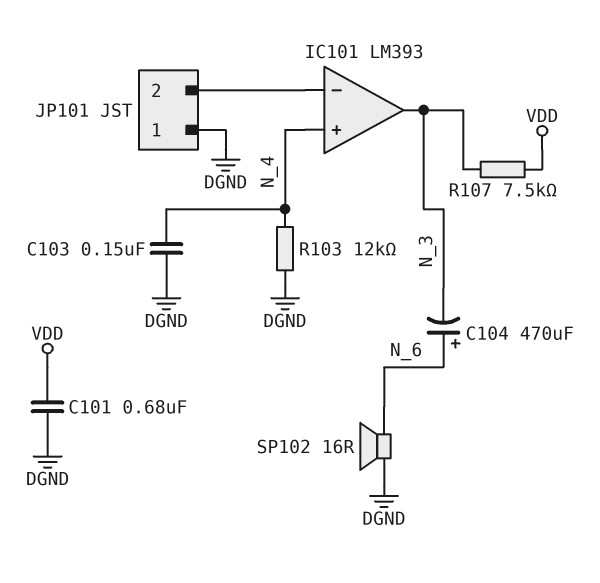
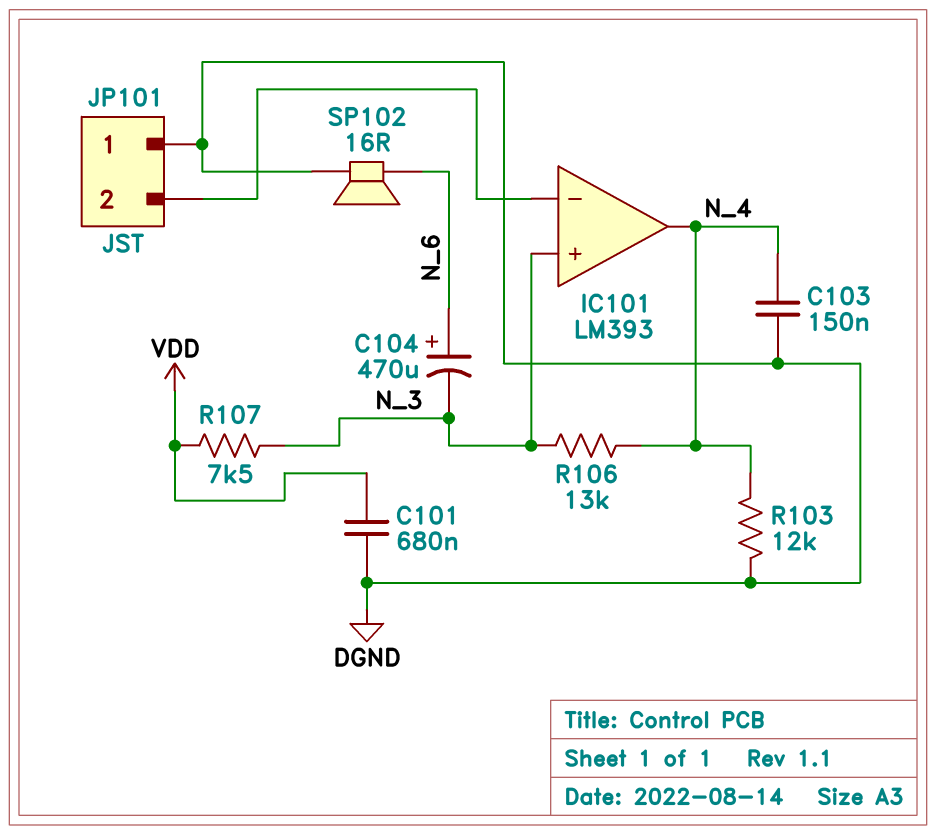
IC101 pin in+: N_4 -> N_3
IC101 pin out: N_3 -> N_4
R106: none -> 13k (N_3, N_4)

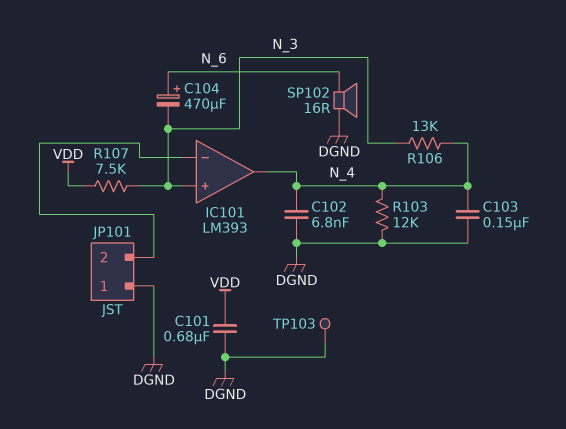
C102: none -> 6.8nF (DGND, N_4)
TP103: none -> test point (DGND)

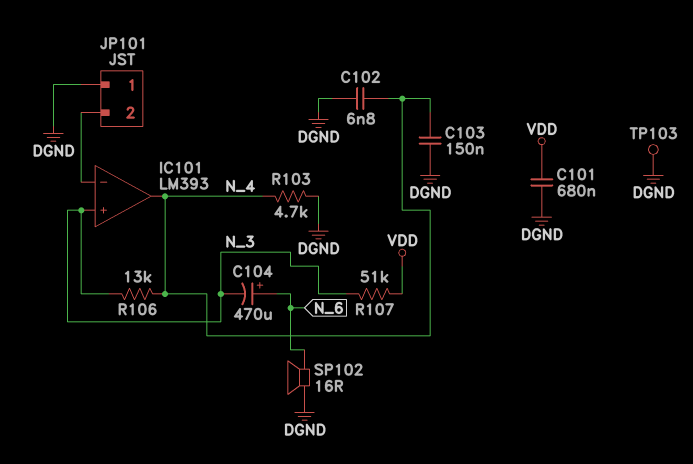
R103: 12k (DGND, N_4) -> 4.7k (DGND, N_4)
R107: 7.5k (N_3, VDD) -> 51k (N_3, VDD)

